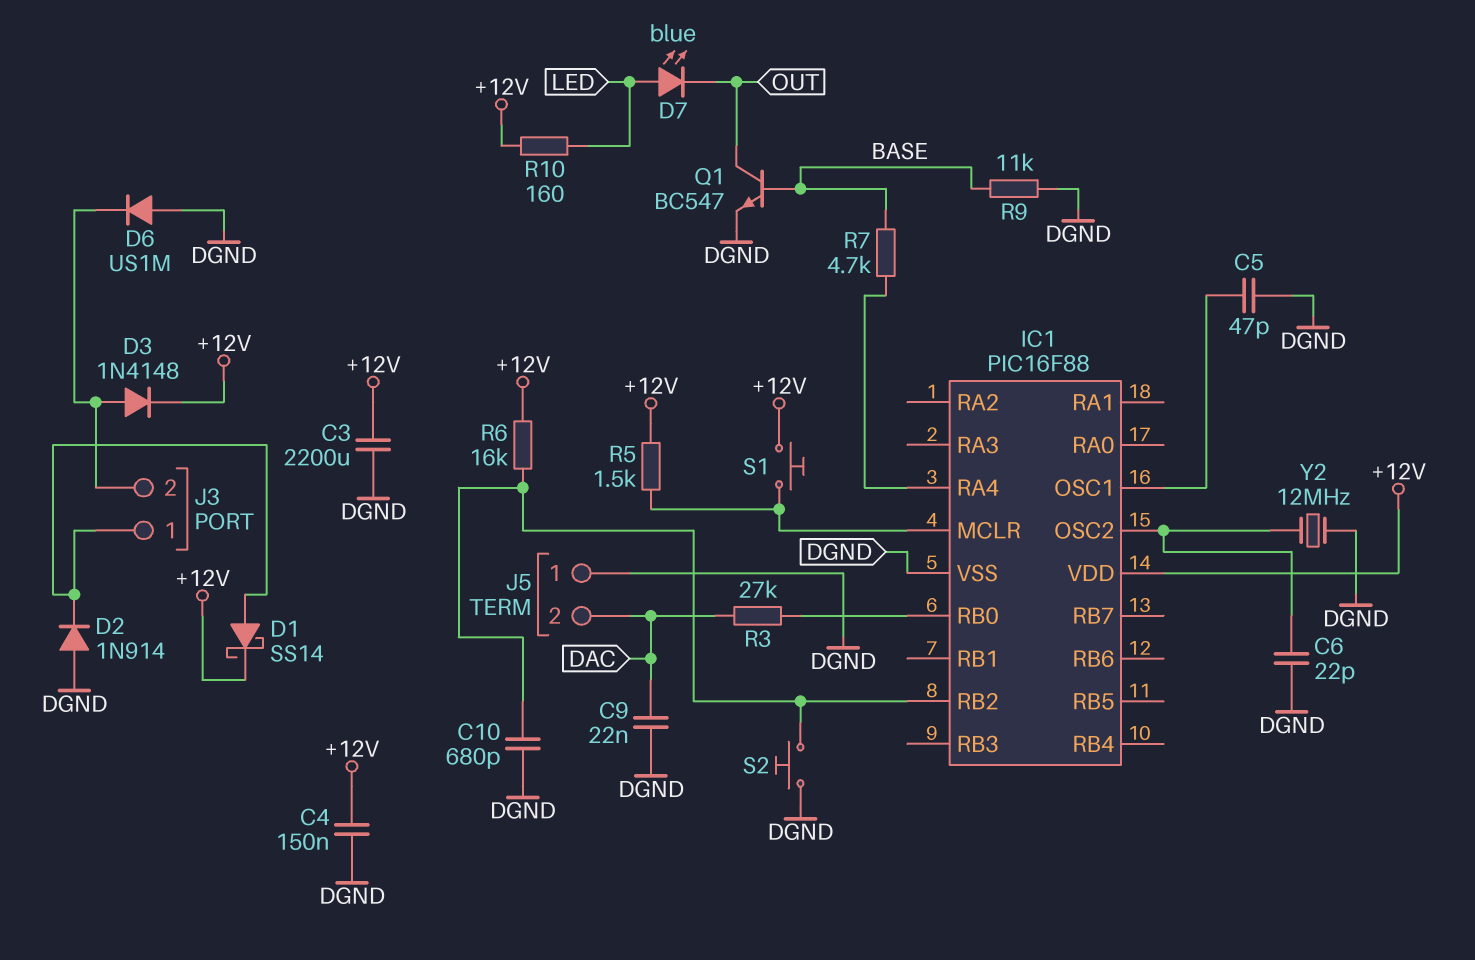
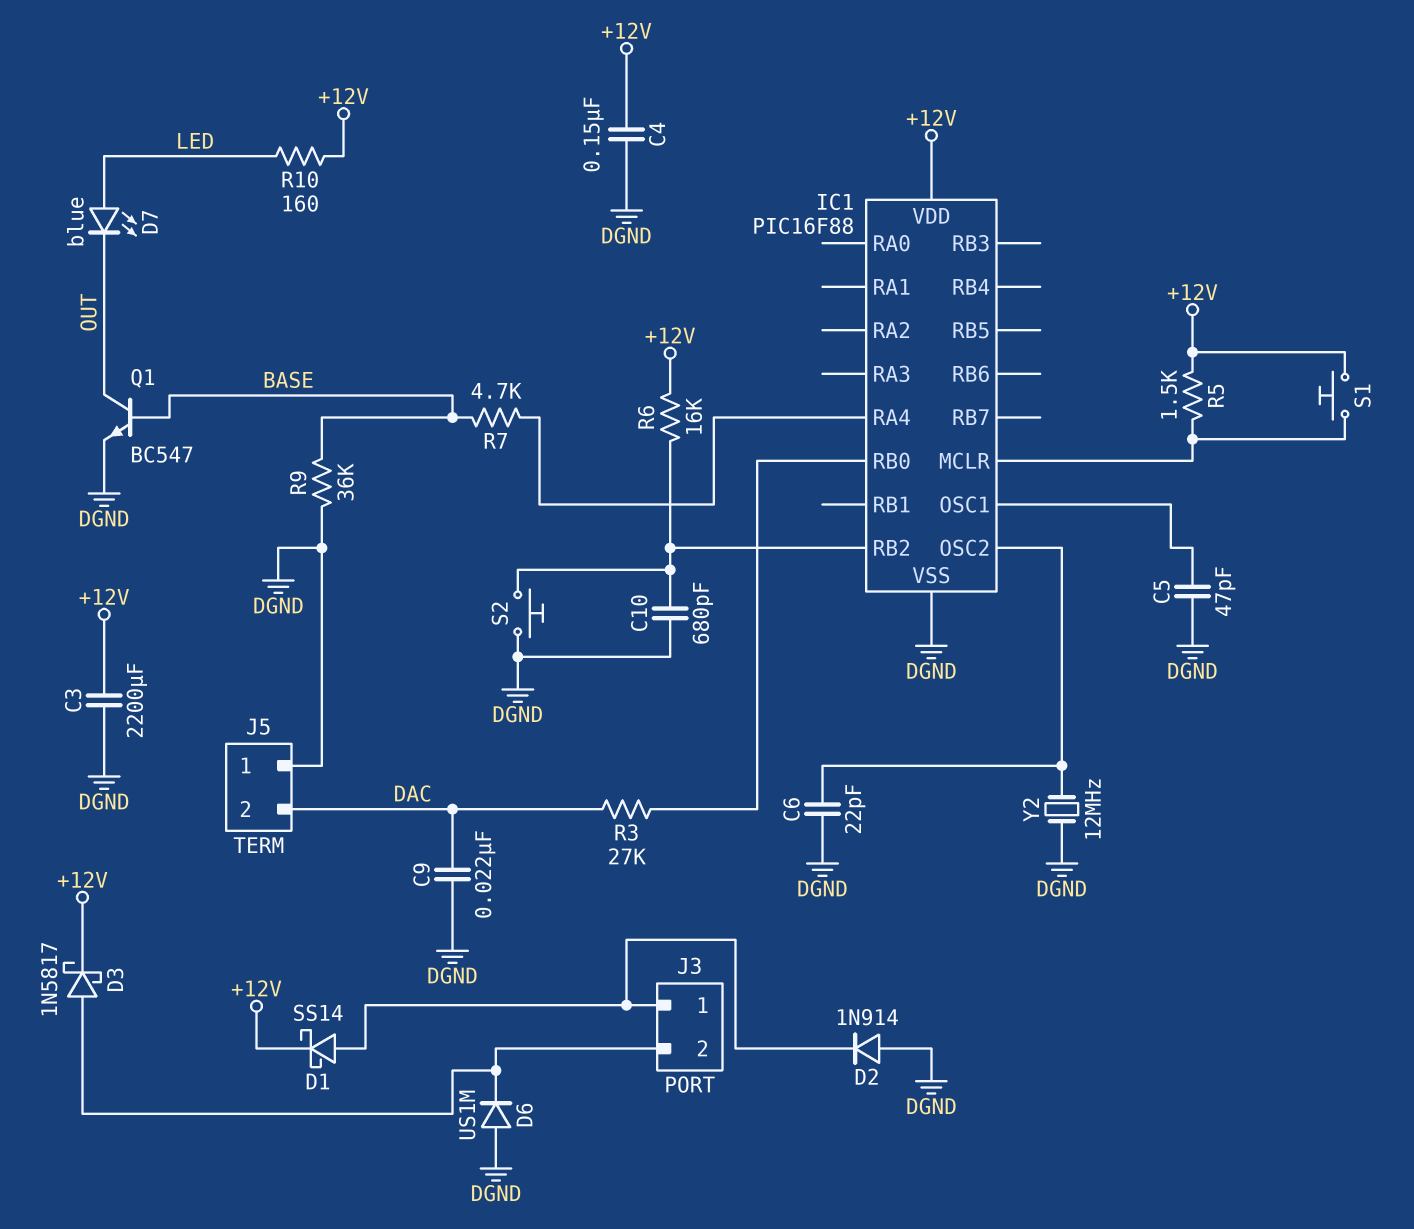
D3: diode 1N4148 (A J3/2, K +12V) -> schottky 1N5817 (A J3/2, K +12V)
R9: 11k (BASE, DGND) -> 36k (BASE, DGND)

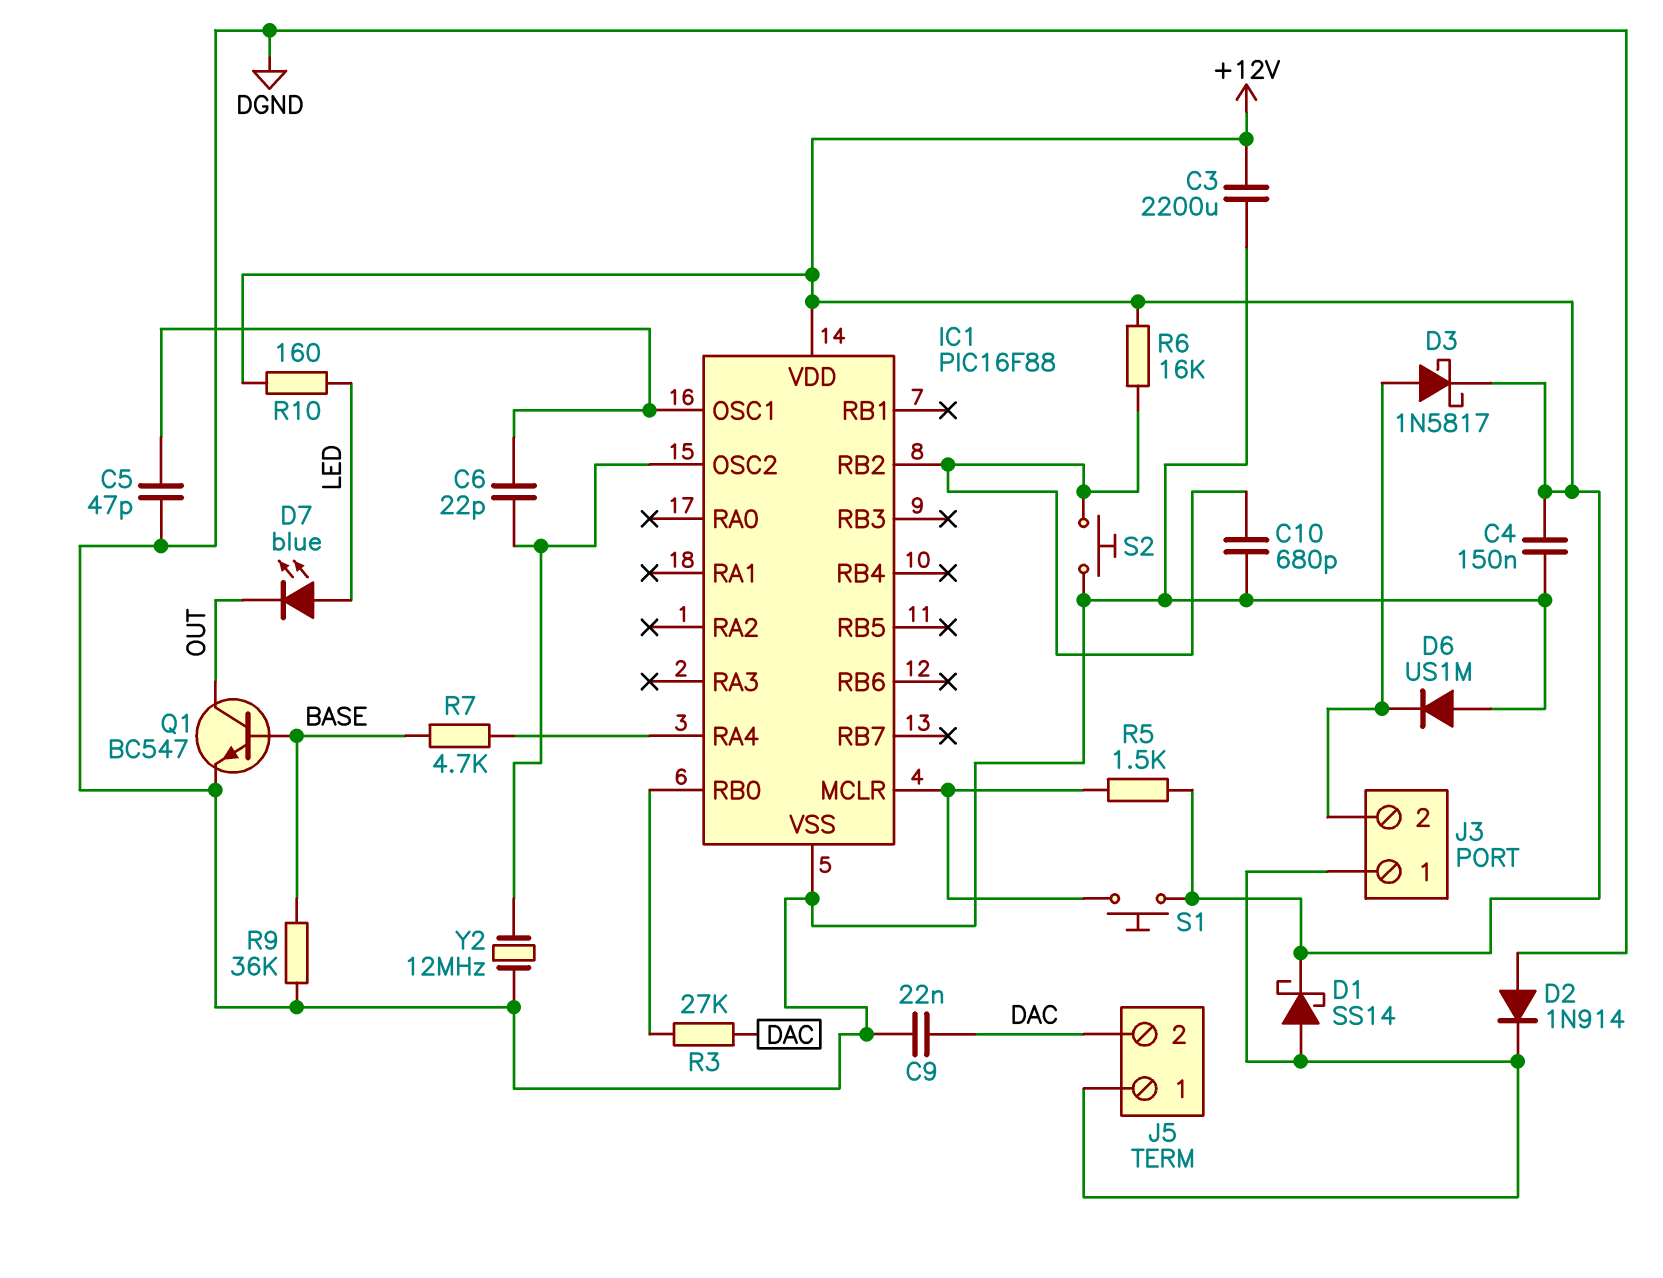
C6: 22pF (DGND, IC1/OSC2) -> 22pF (IC1/OSC1, IC1/OSC2)
J5 pin 1: DGND -> J3/1

